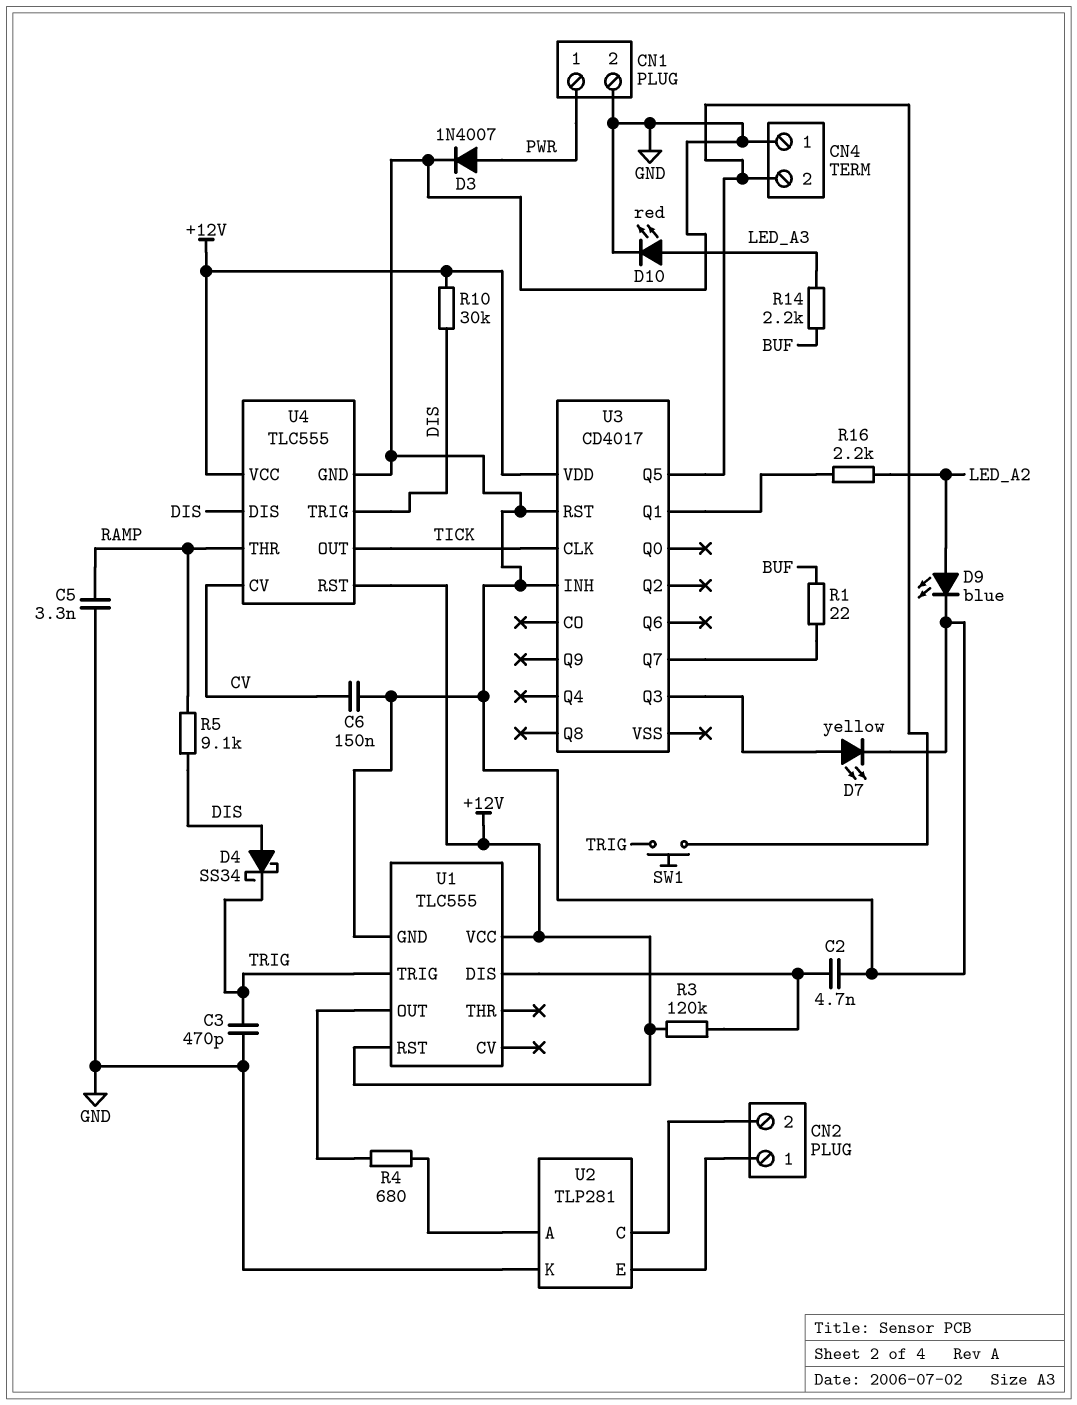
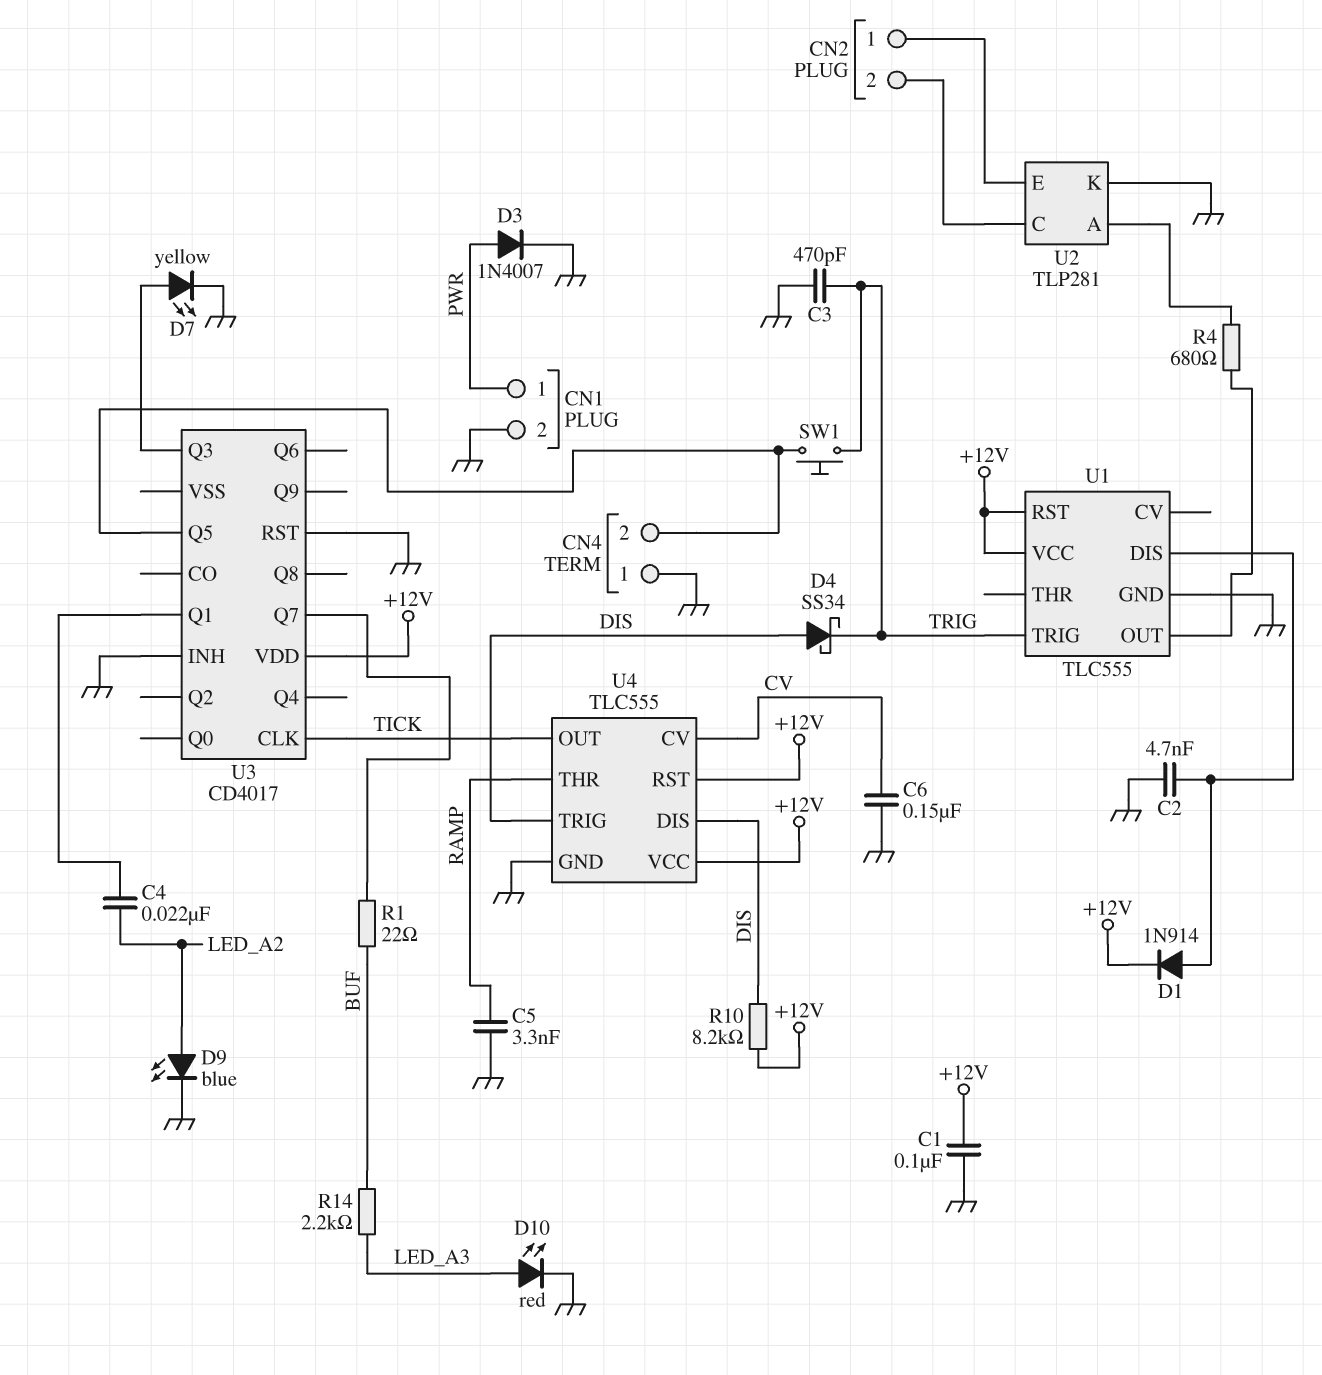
C1: none -> 100nF (+12V, GND)
C4: none -> 22nF (LED_A2, U3/Q1)
D1: none -> diode 1N914 (A U1/DIS, K +12V)
R3: 120k (+12V, U1/DIS) -> none
R5: 9.1k (DIS, RAMP) -> none
R10: 30k (+12V, DIS) -> 8.2k (+12V, DIS)
R16: 2.2k (LED_A2, U3/Q1) -> none

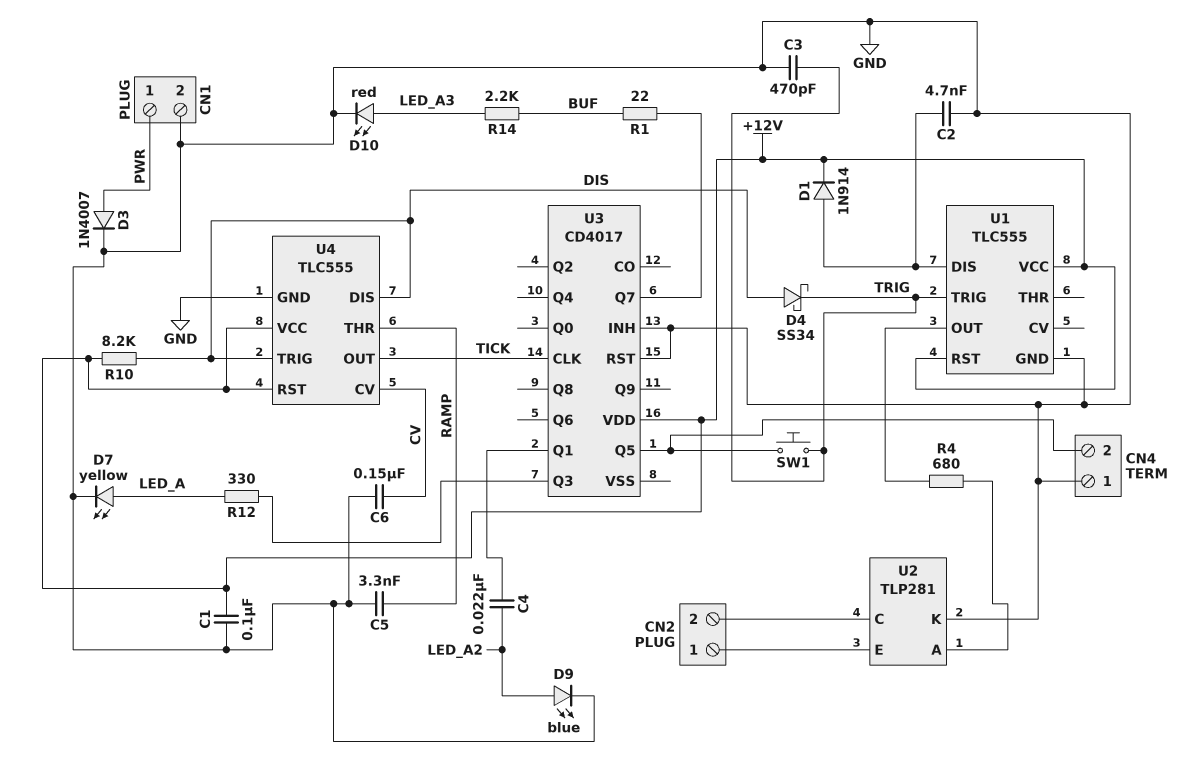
D7: LED yellow (A U3/Q3, K GND) -> LED yellow (A LED_A, K GND)
R12: none -> 330 (LED_A, U3/Q3)

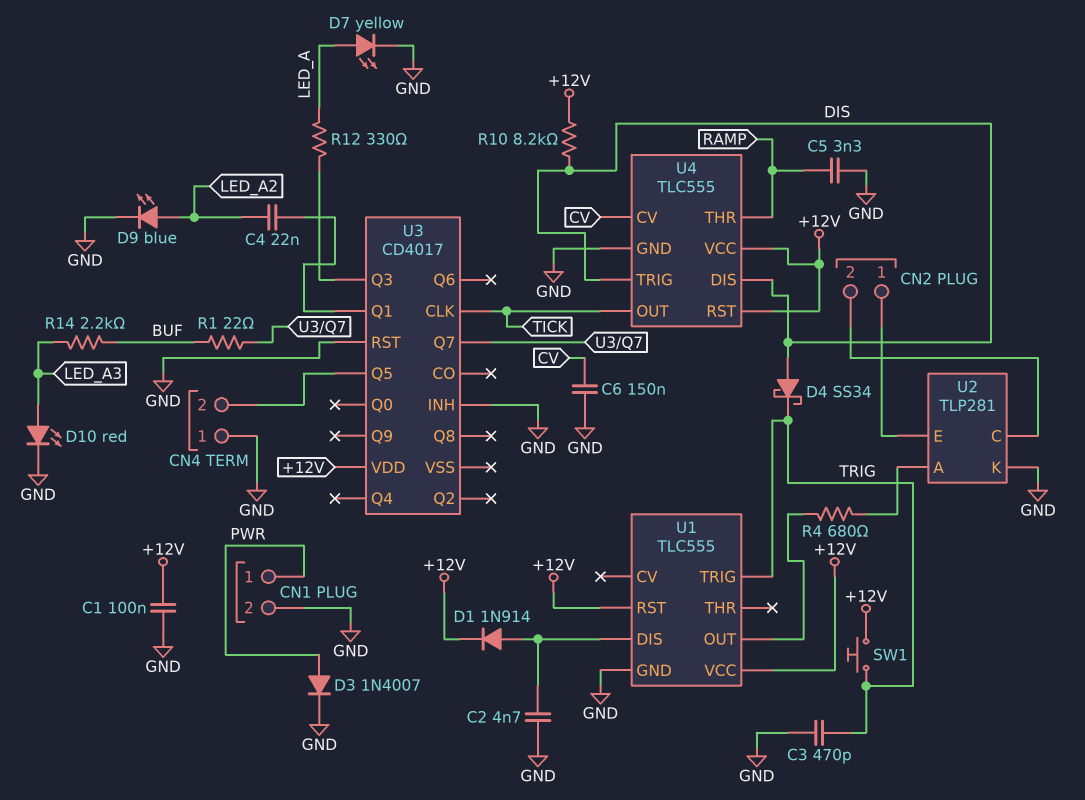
SW1: button (CN4/2, TRIG) -> button (+12V, TRIG)

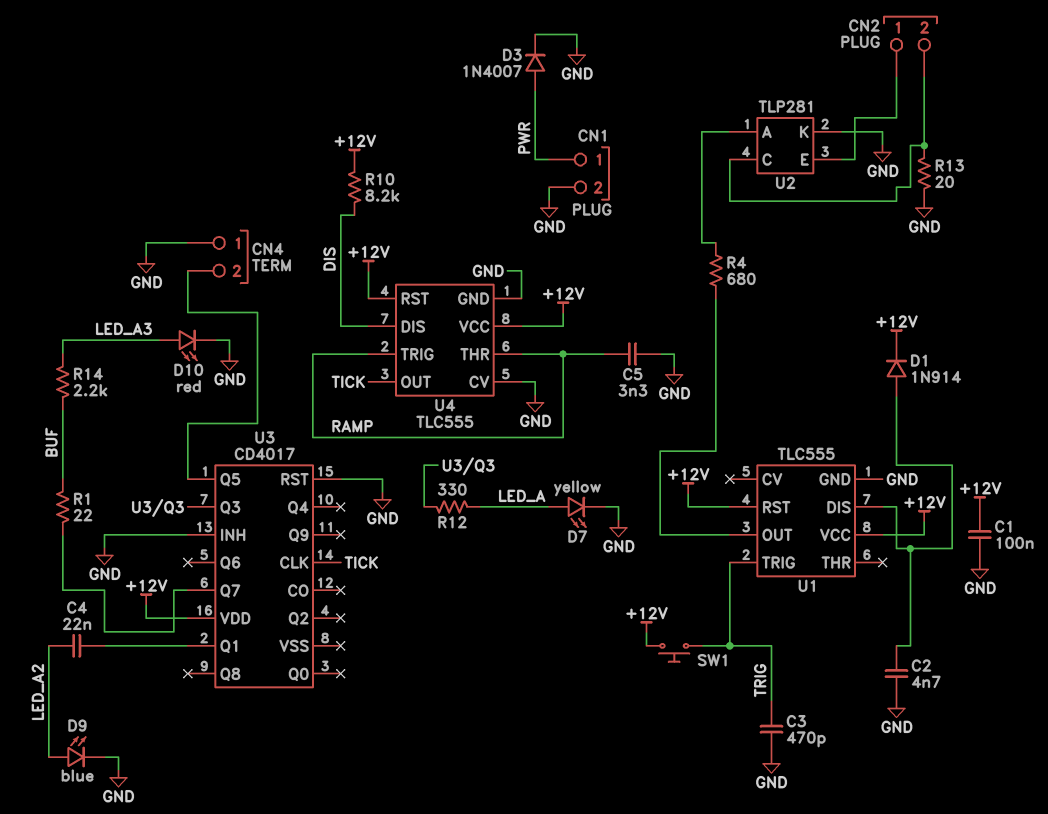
C6: 150nF (CV, GND) -> none
D4: schottky SS34 (A DIS, K TRIG) -> none
R13: none -> 20 (CN2/2, GND)
U4 pin CV: CV -> GND
U4 pin TRIG: DIS -> RAMP

